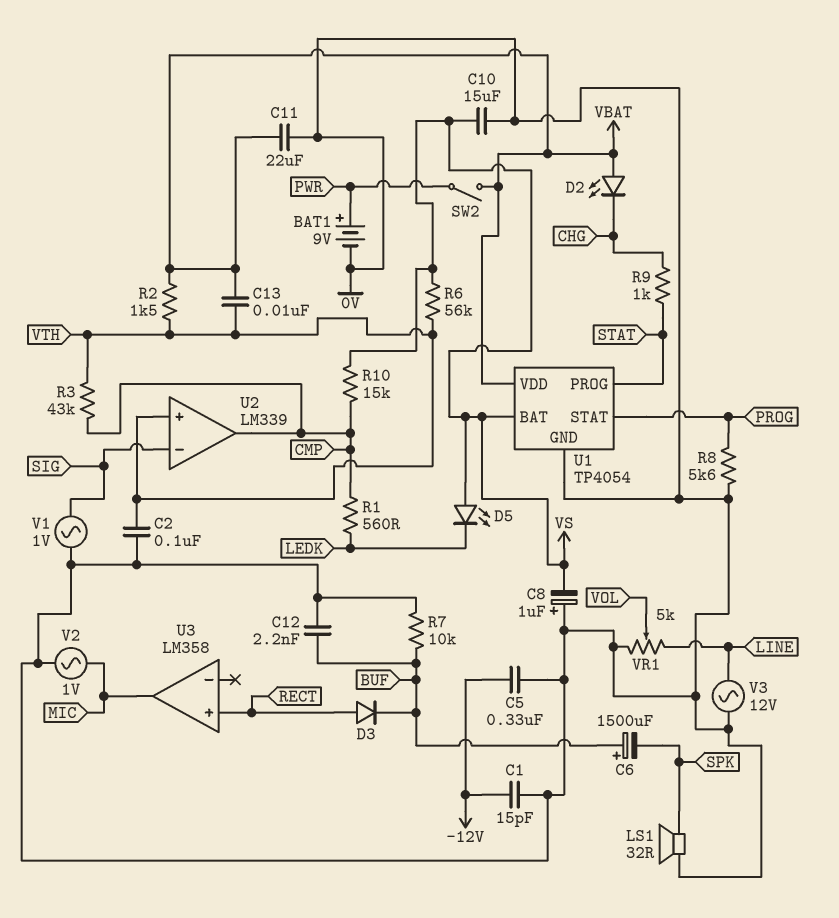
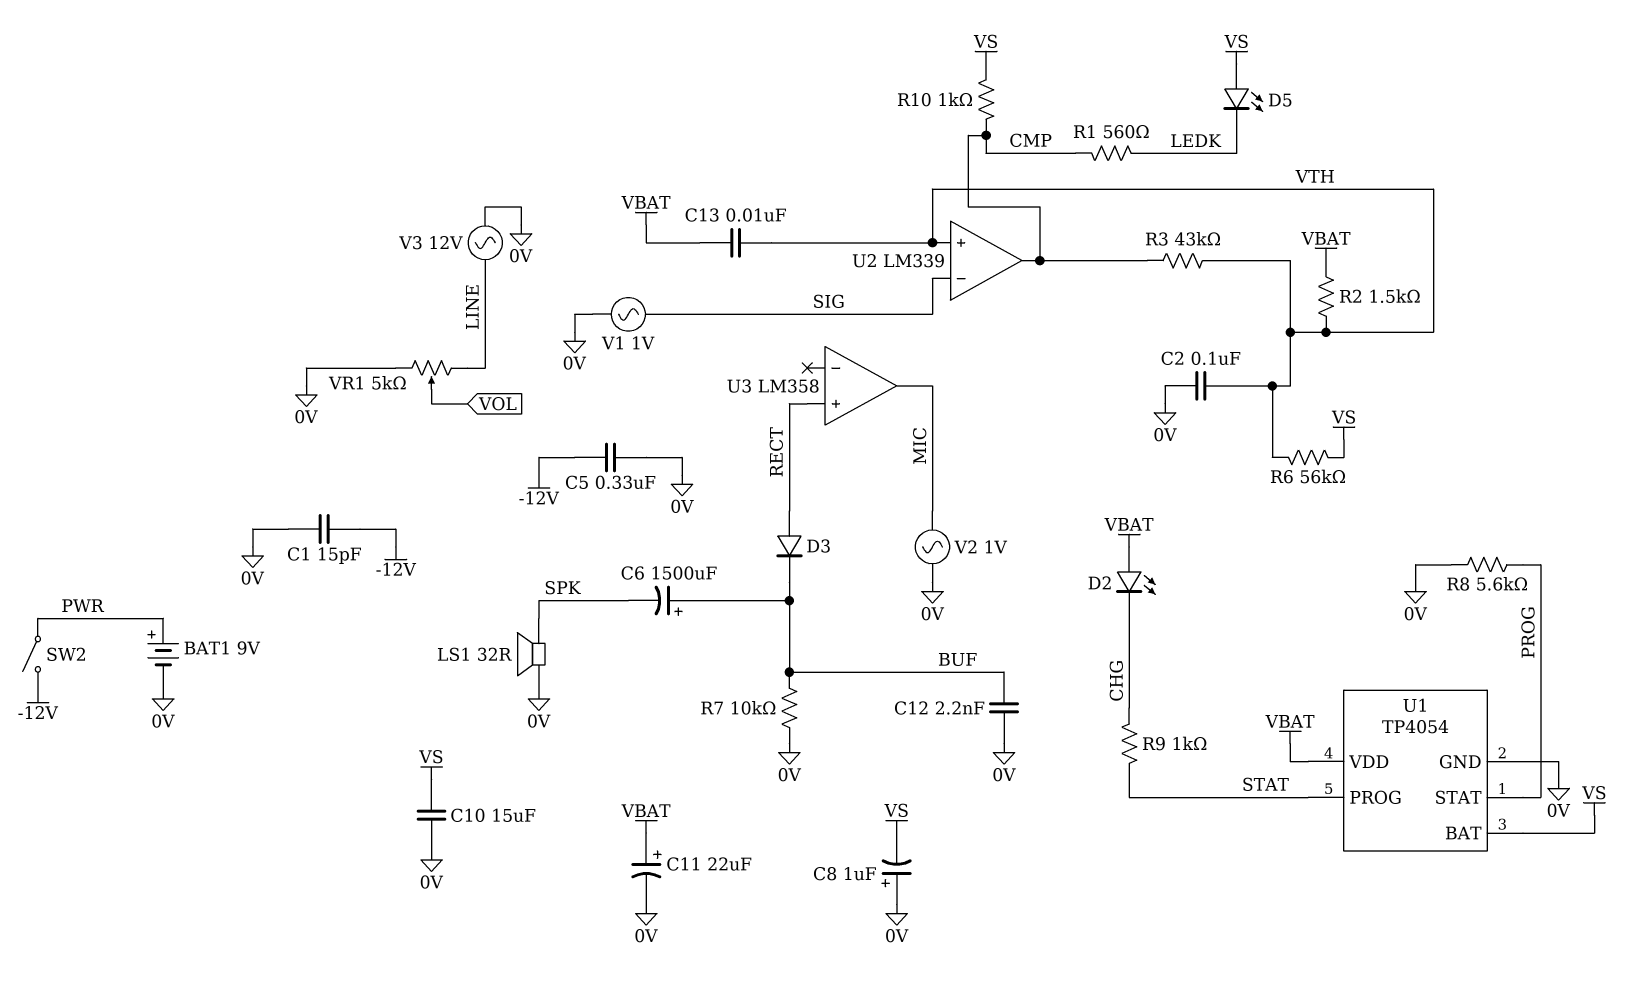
C11: 22uF (0V, VBAT) -> 22uF (plus VBAT, minus 0V)
R10: 15k (CMP, VS) -> 1k (CMP, VS)
SW2: switch (PWR, VBAT) -> switch (-12V, PWR)

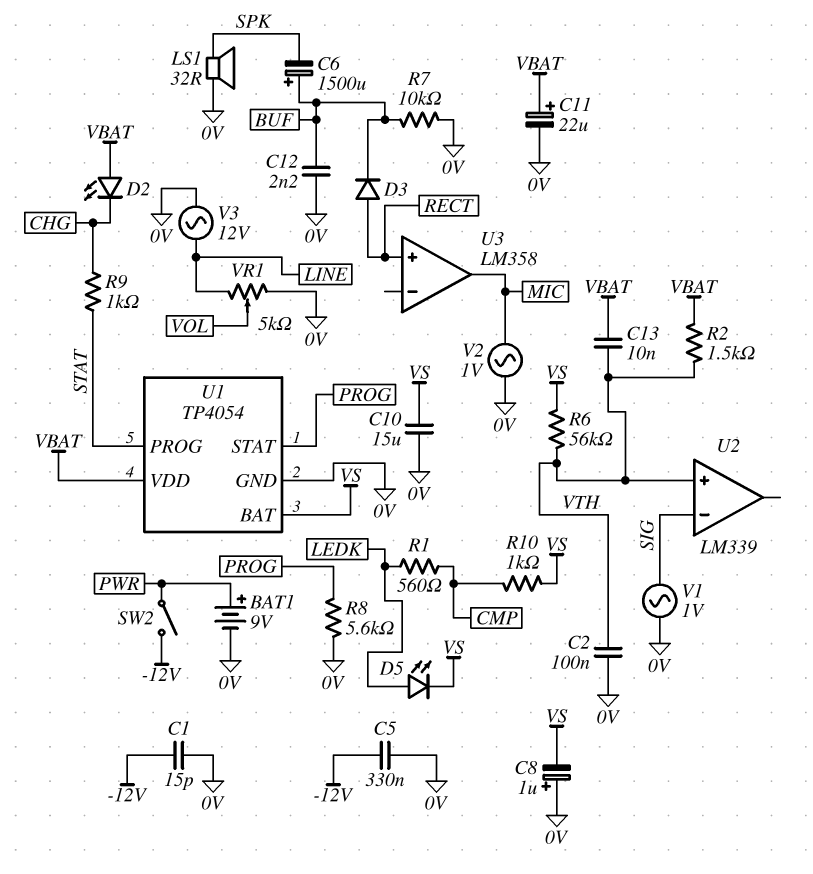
D5: LED (A VS, K LEDK) -> LED (A LEDK, K VS)
R3: 43k (CMP, VTH) -> none
U2 pin out: CMP -> none

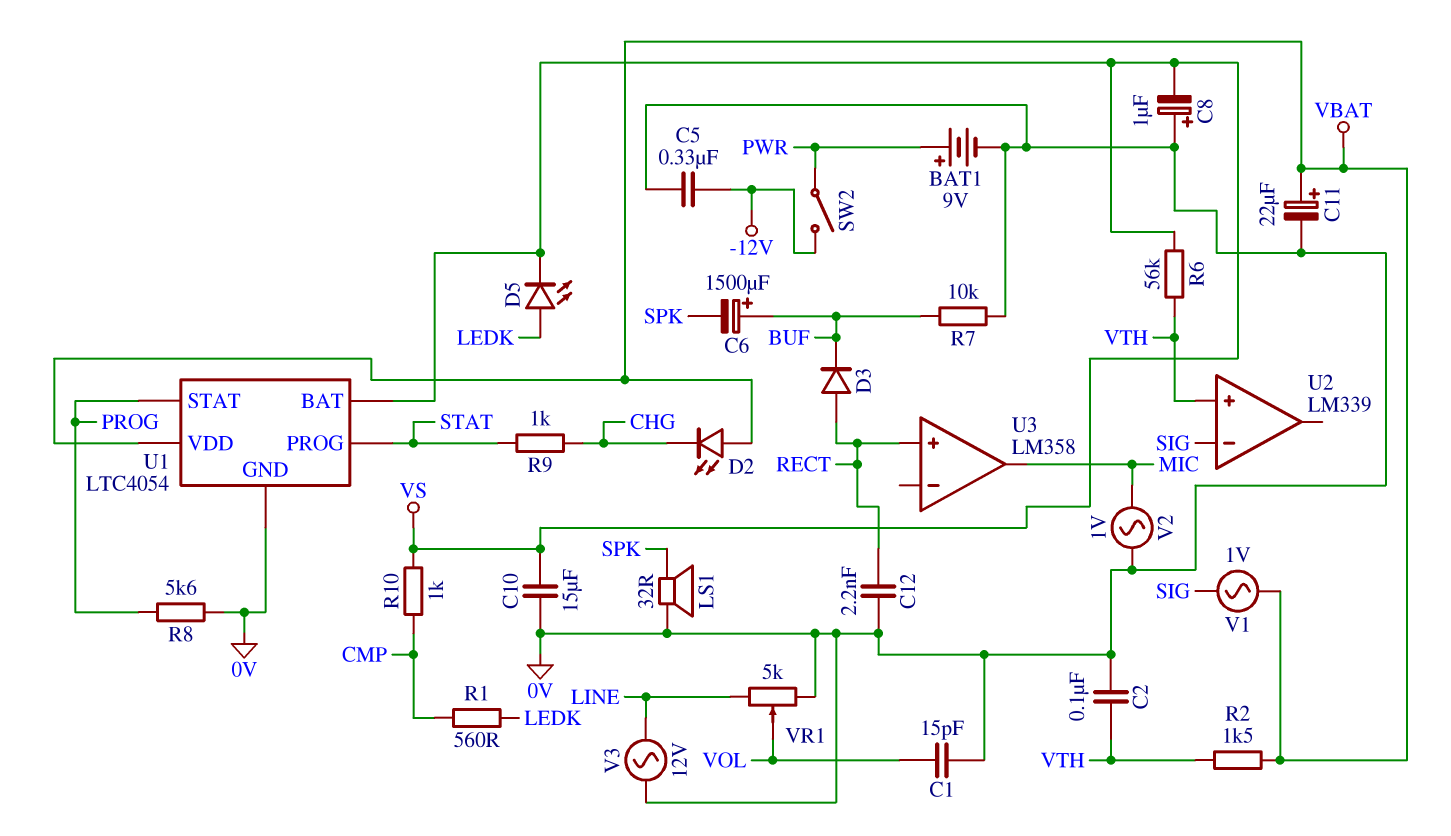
C1: 15pF (-12V, 0V) -> 15pF (0V, VOL)
C12: 2.2nF (0V, BUF) -> 2.2nF (0V, RECT)
C13: 10nF (VBAT, VTH) -> none
U1: TP4054 -> LTC4054
V1: AC 1V (0V, SIG) -> AC 1V (SIG, VBAT)

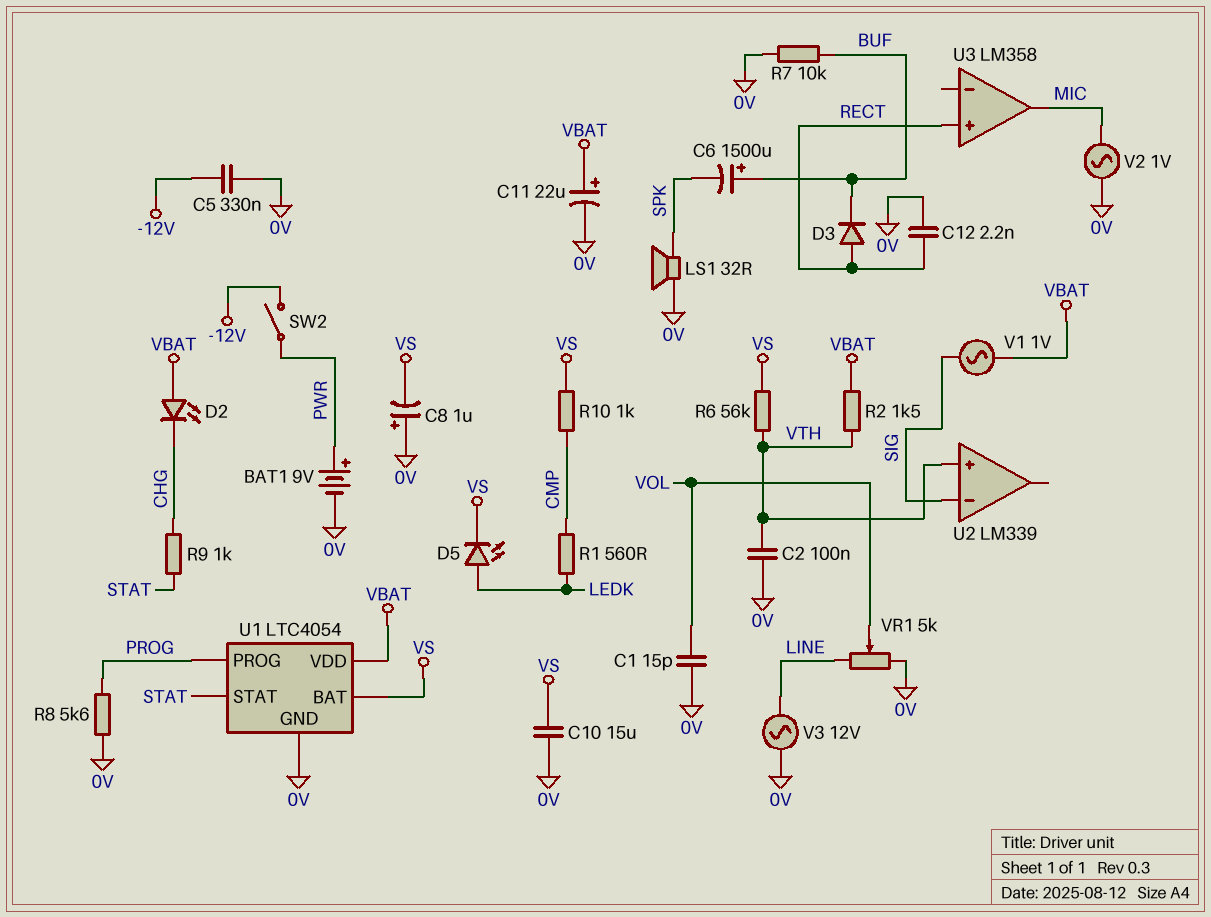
U1 pin PROG: STAT -> PROG
U1 pin STAT: PROG -> STAT

